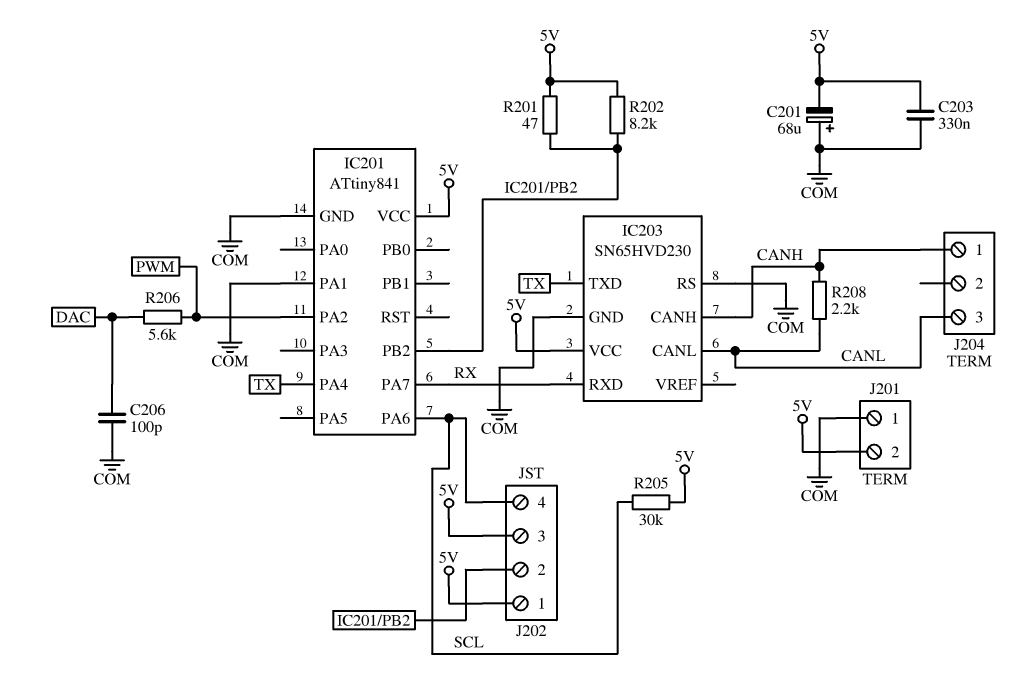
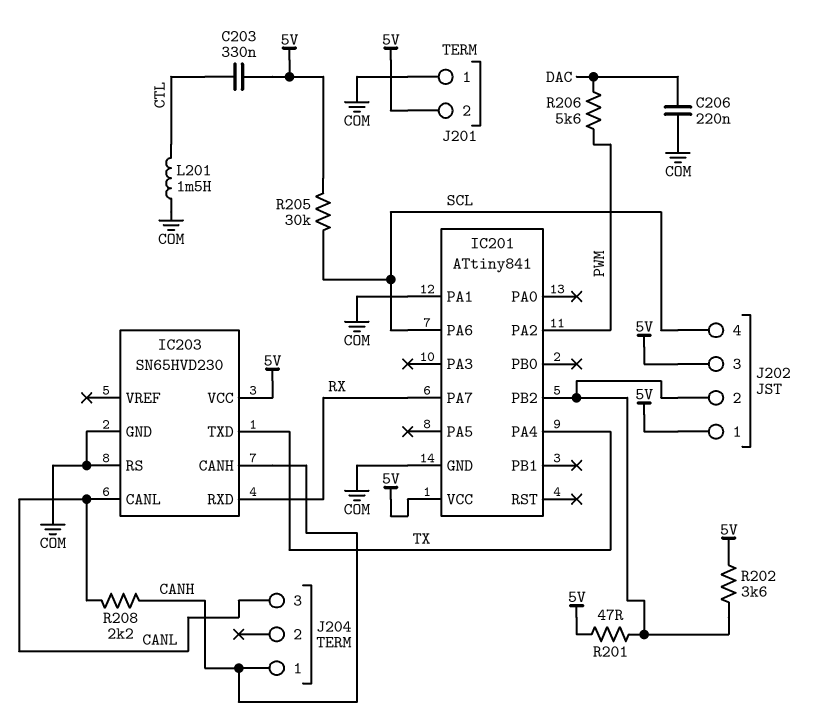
C201: 68uF (plus COM, minus 5V) -> none
C203: 330nF (5V, COM) -> 330nF (5V, CTL)
C206: 100pF (COM, DAC) -> 220nF (COM, DAC)
L201: none -> 1.5mH (COM, CTL)
R202: 8.2k (5V, IC201/PB2) -> 3.6k (5V, IC201/PB2)

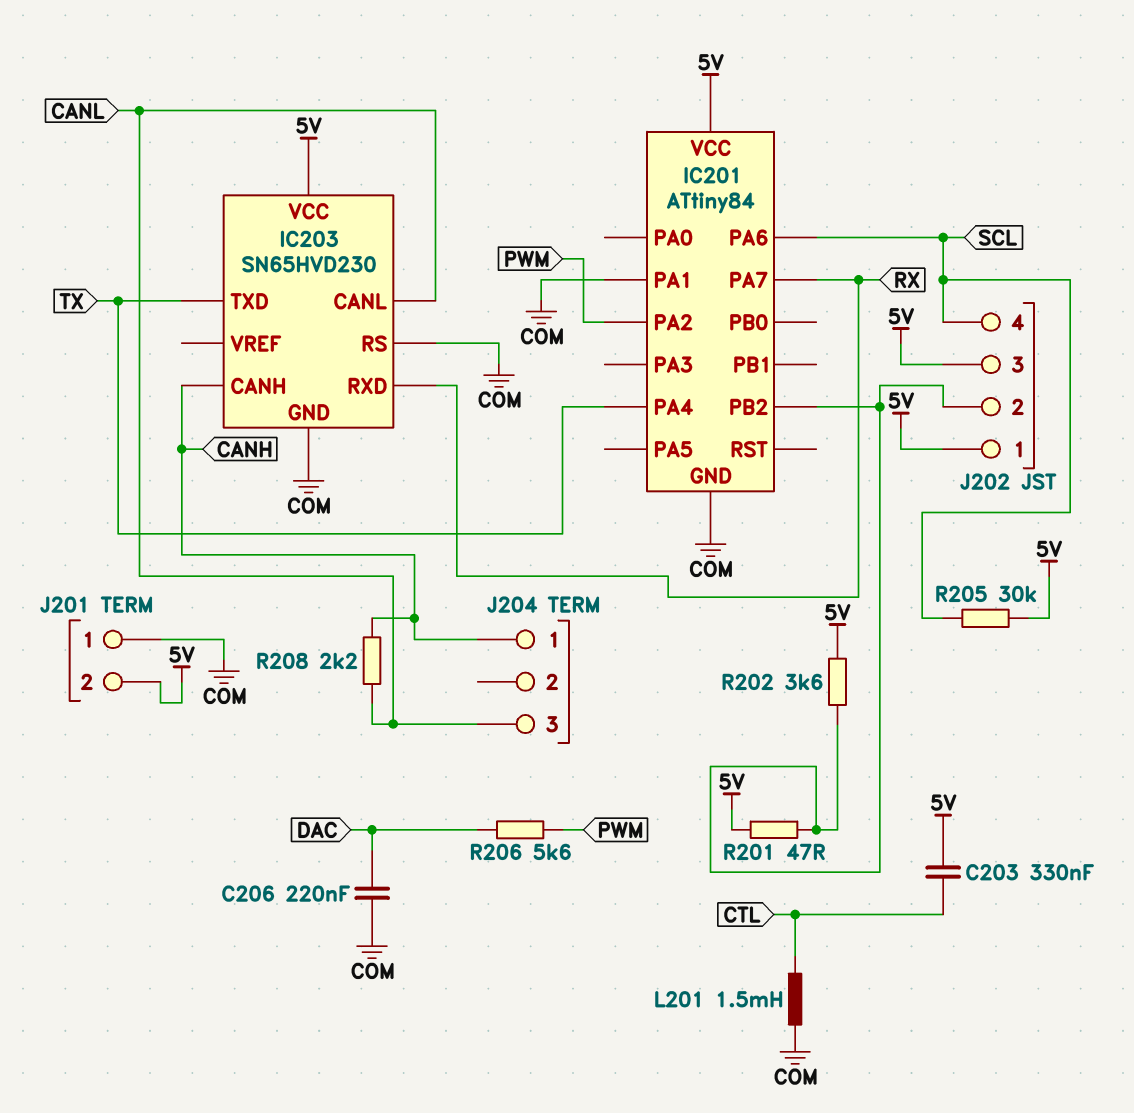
IC201: ATtiny841 -> ATtiny84

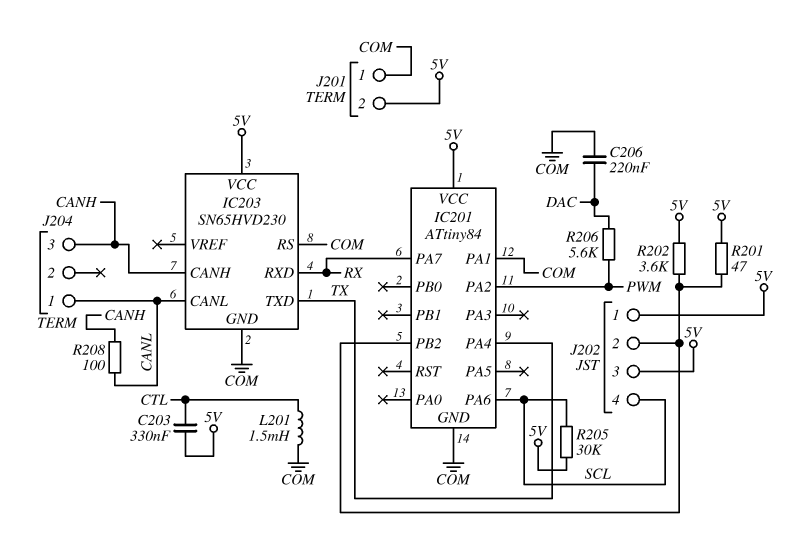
J204 pin 1: CANH -> CANL
J204 pin 3: CANL -> CANH
R208: 2.2k (CANH, CANL) -> 100 (CANH, CANL)

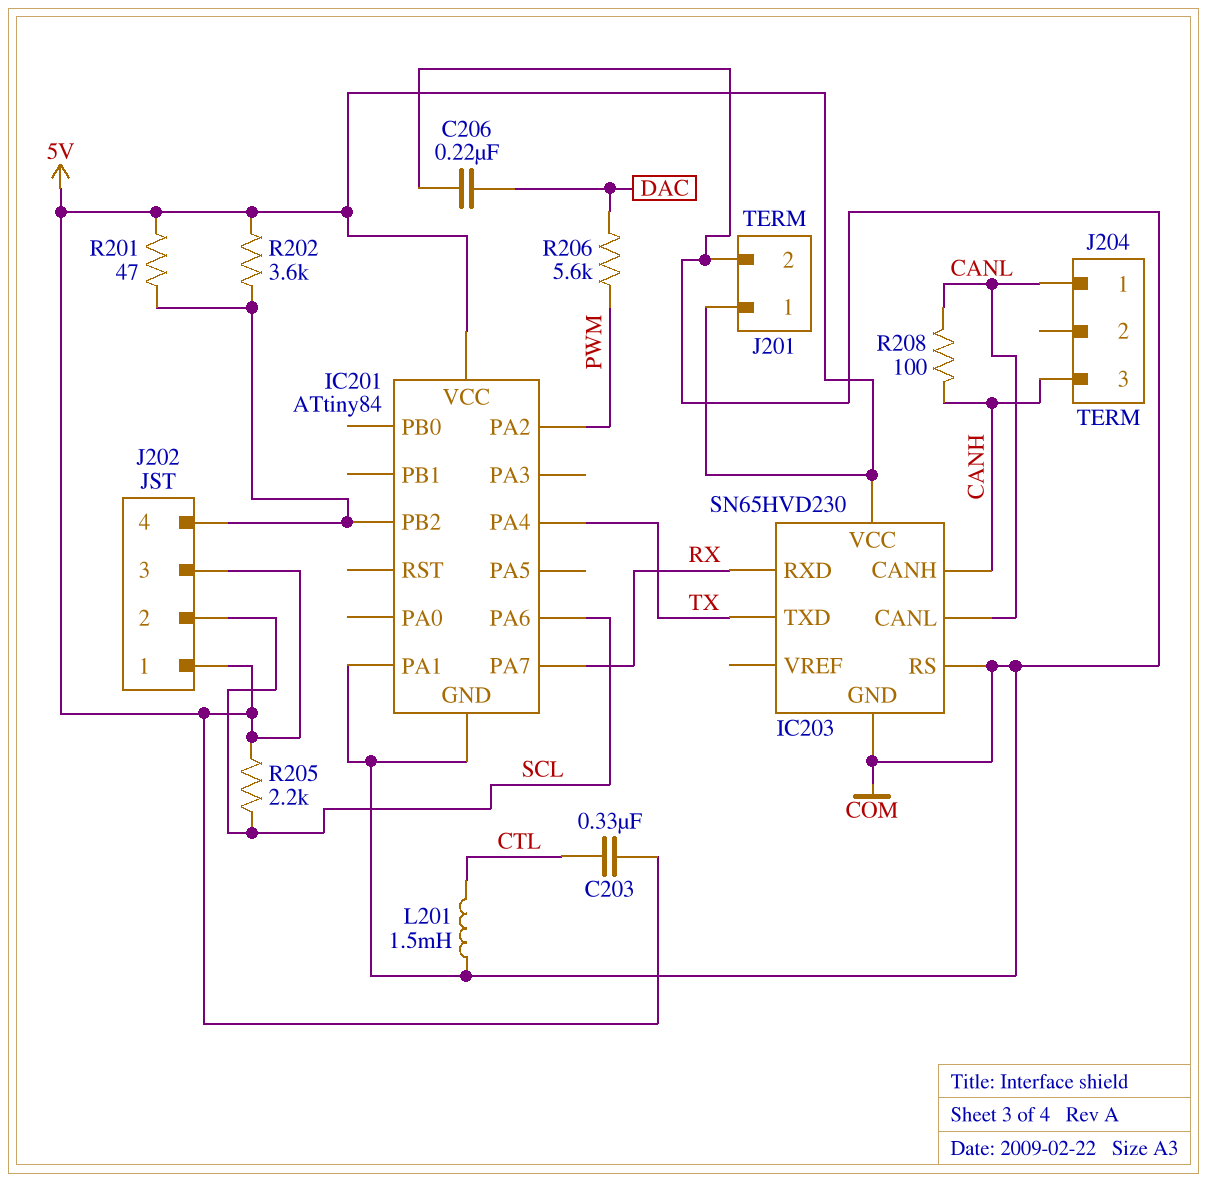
J201 pin 1: COM -> 5V
J201 pin 2: 5V -> COM
J202 pin 2: IC201/PB2 -> SCL
J202 pin 4: SCL -> IC201/PB2
R205: 30k (5V, SCL) -> 2.2k (5V, SCL)

